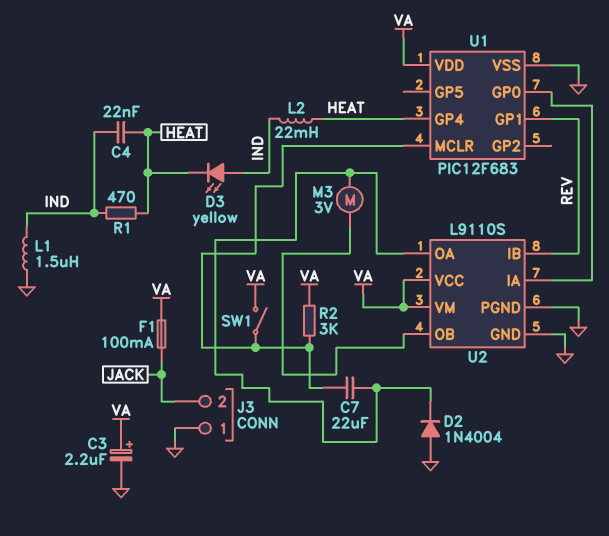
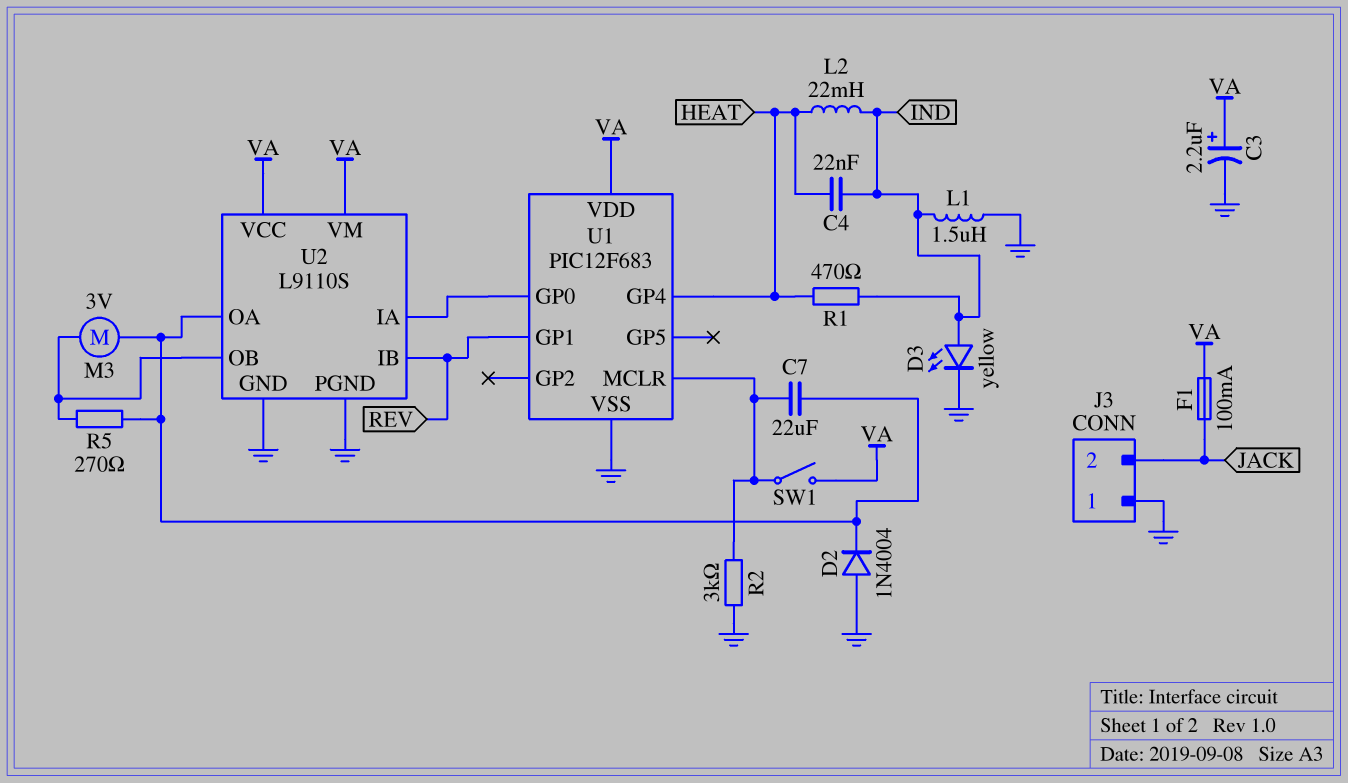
D3: LED yellow (A IND, K HEAT) -> LED yellow (A IND, K GND)
R2: 3k (U1/MCLR, VA) -> 3k (GND, U1/MCLR)
R5: none -> 270 (U2/OA, U2/OB)

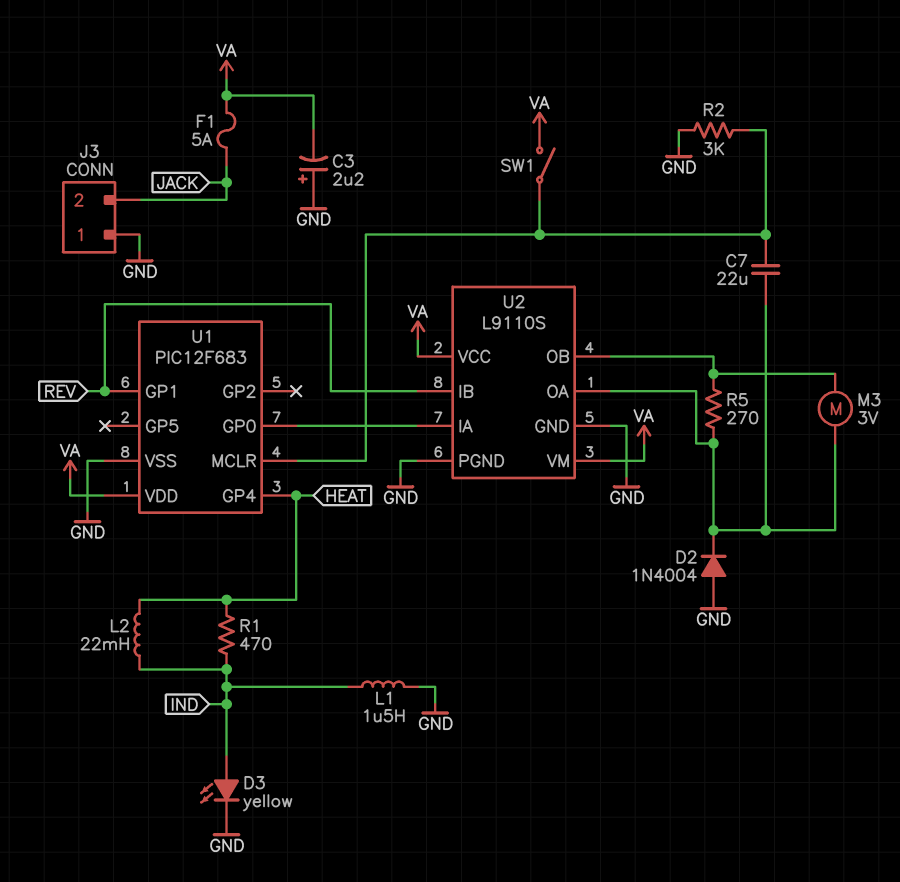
C3: 2.2uF (plus VA, minus GND) -> 2.2uF (plus GND, minus VA)
C4: 22nF (HEAT, IND) -> none
F1: 100mA (JACK, VA) -> 5A (JACK, VA)

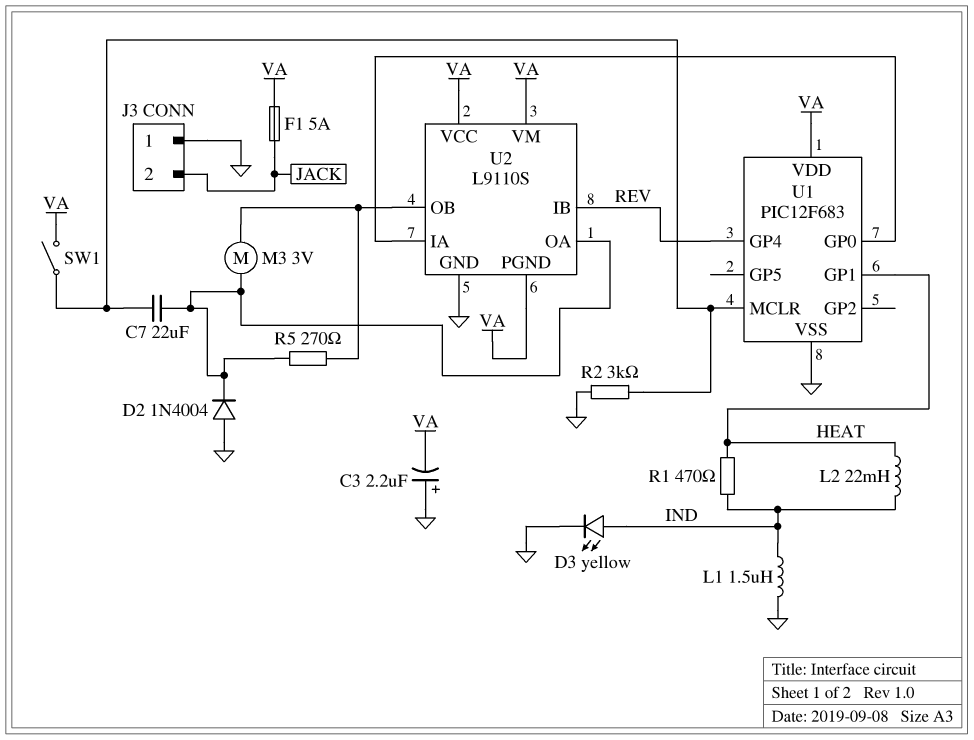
U1 pin GP1: REV -> HEAT
U1 pin GP4: HEAT -> REV
U2 pin PGND: GND -> VA

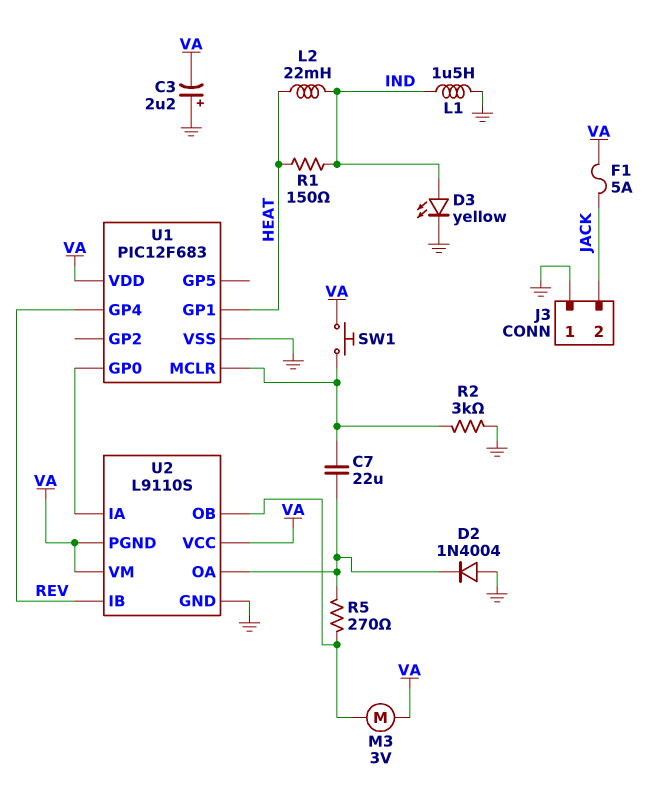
M3: motor 3V (U2/OA, U2/OB) -> motor 3V (U2/OB, VA)
R1: 470 (HEAT, IND) -> 150 (HEAT, IND)
SW1: switch (U1/MCLR, VA) -> button (U1/MCLR, VA)

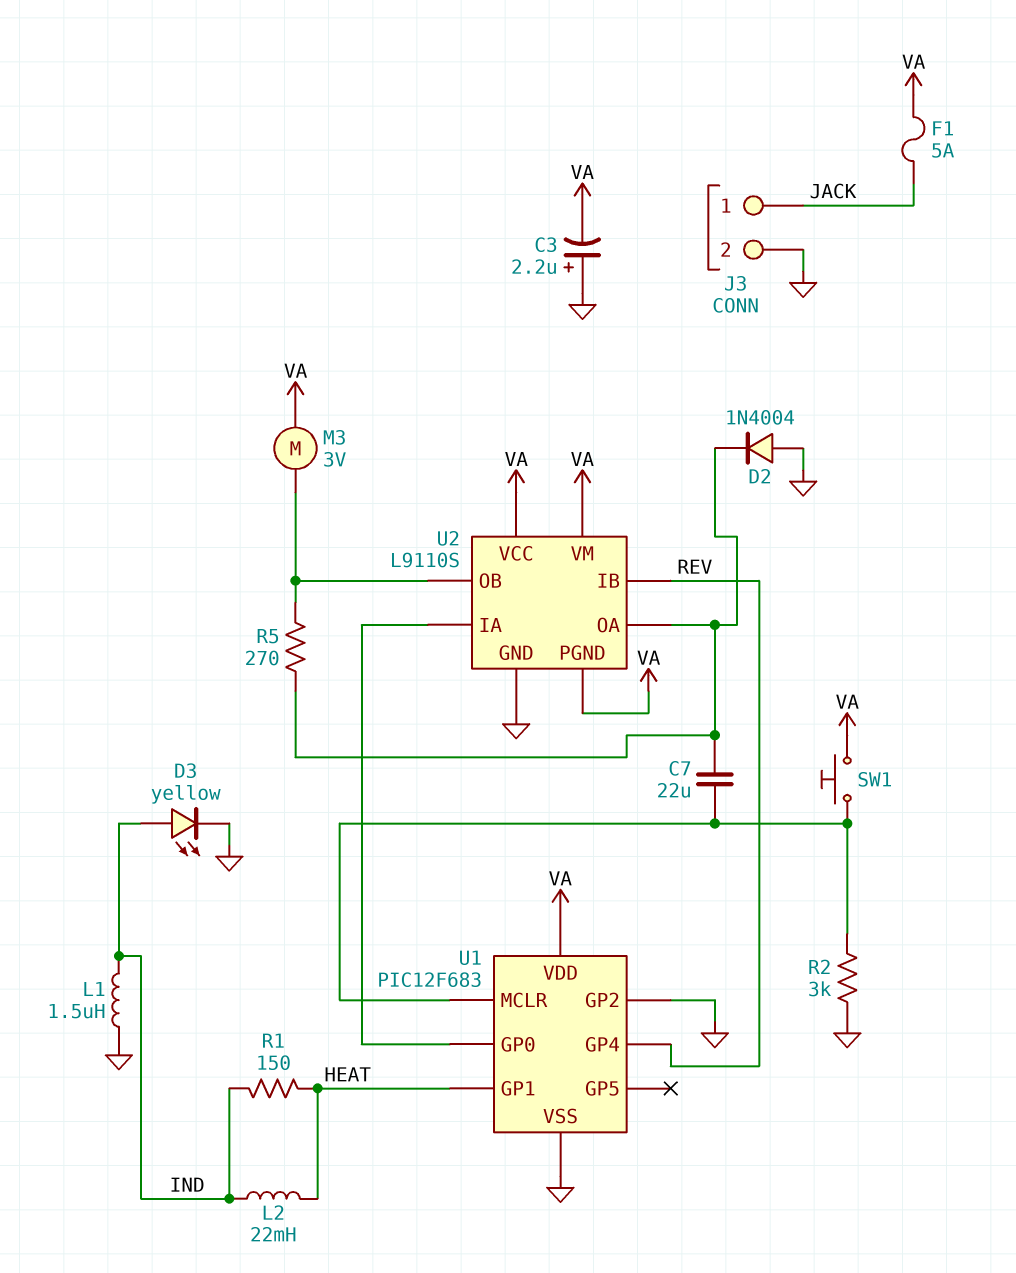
J3 pin 1: GND -> JACK
J3 pin 2: JACK -> GND
U1 pin GP2: none -> GND

